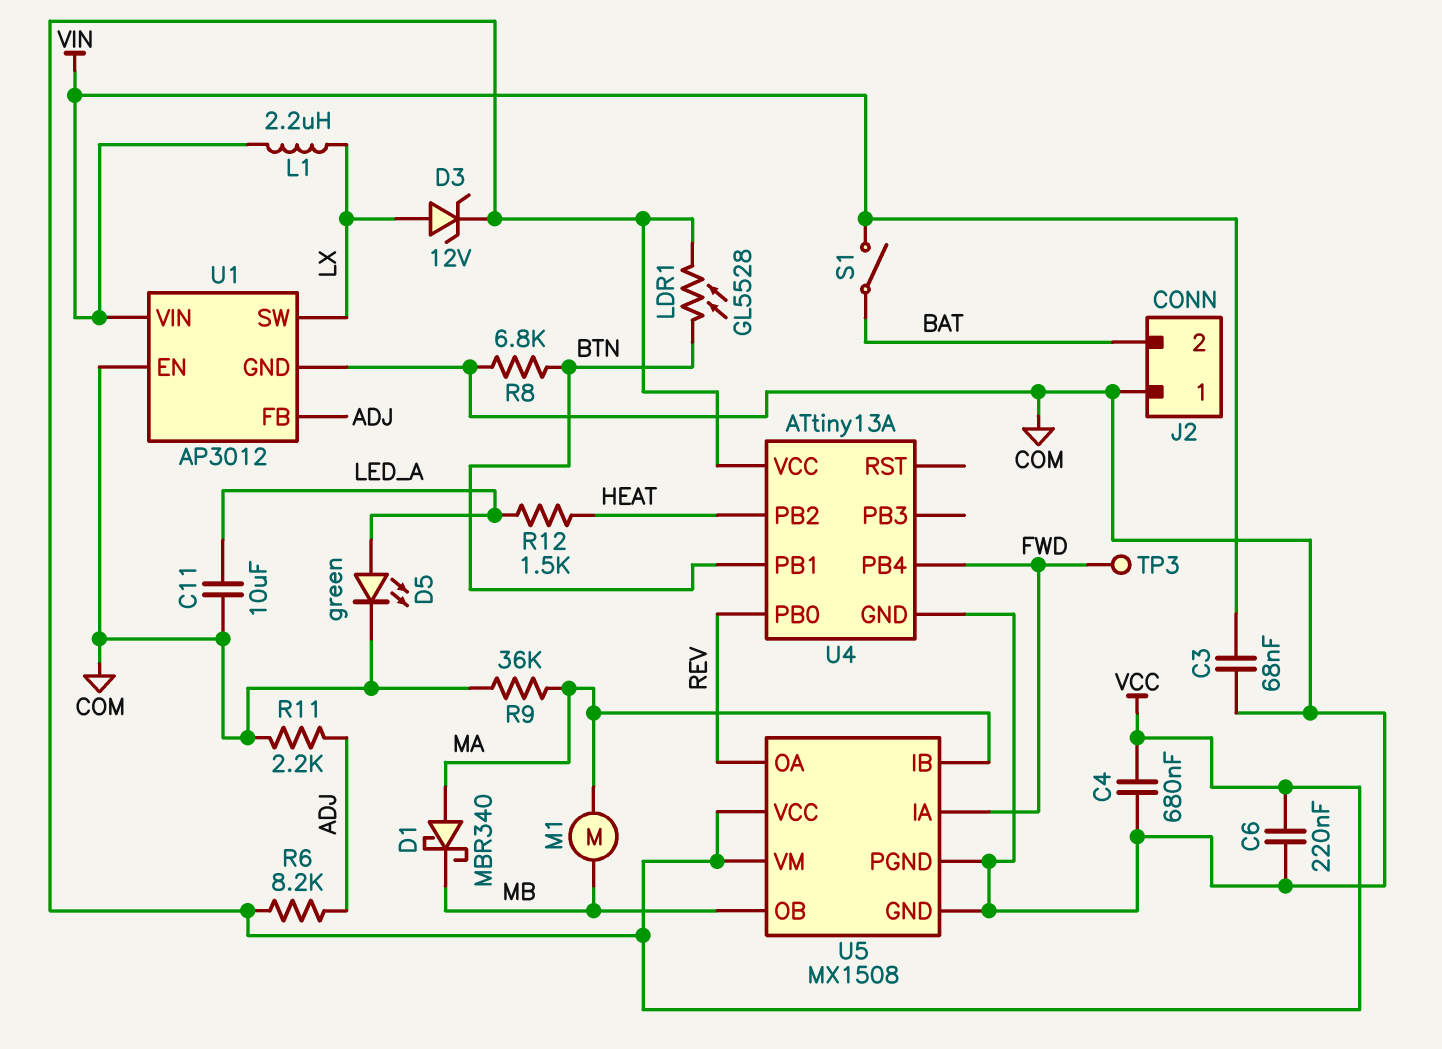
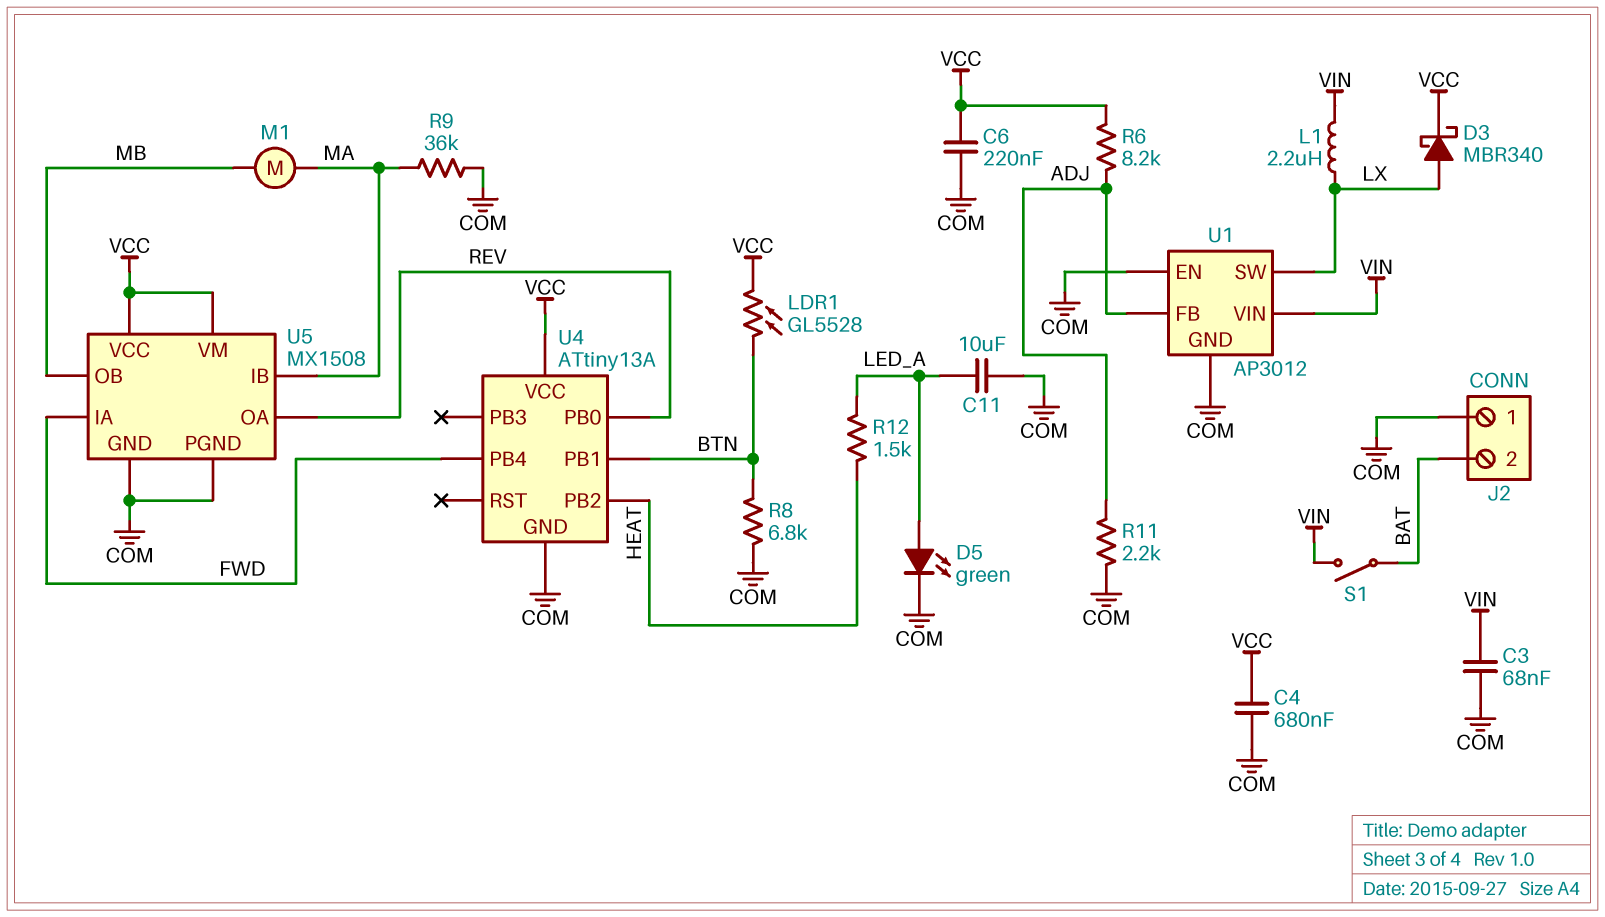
D1: schottky MBR340 (A MA, K MB) -> none
D3: zener 12V (A LX, K VCC) -> schottky MBR340 (A LX, K VCC)
TP3: test point (FWD) -> none

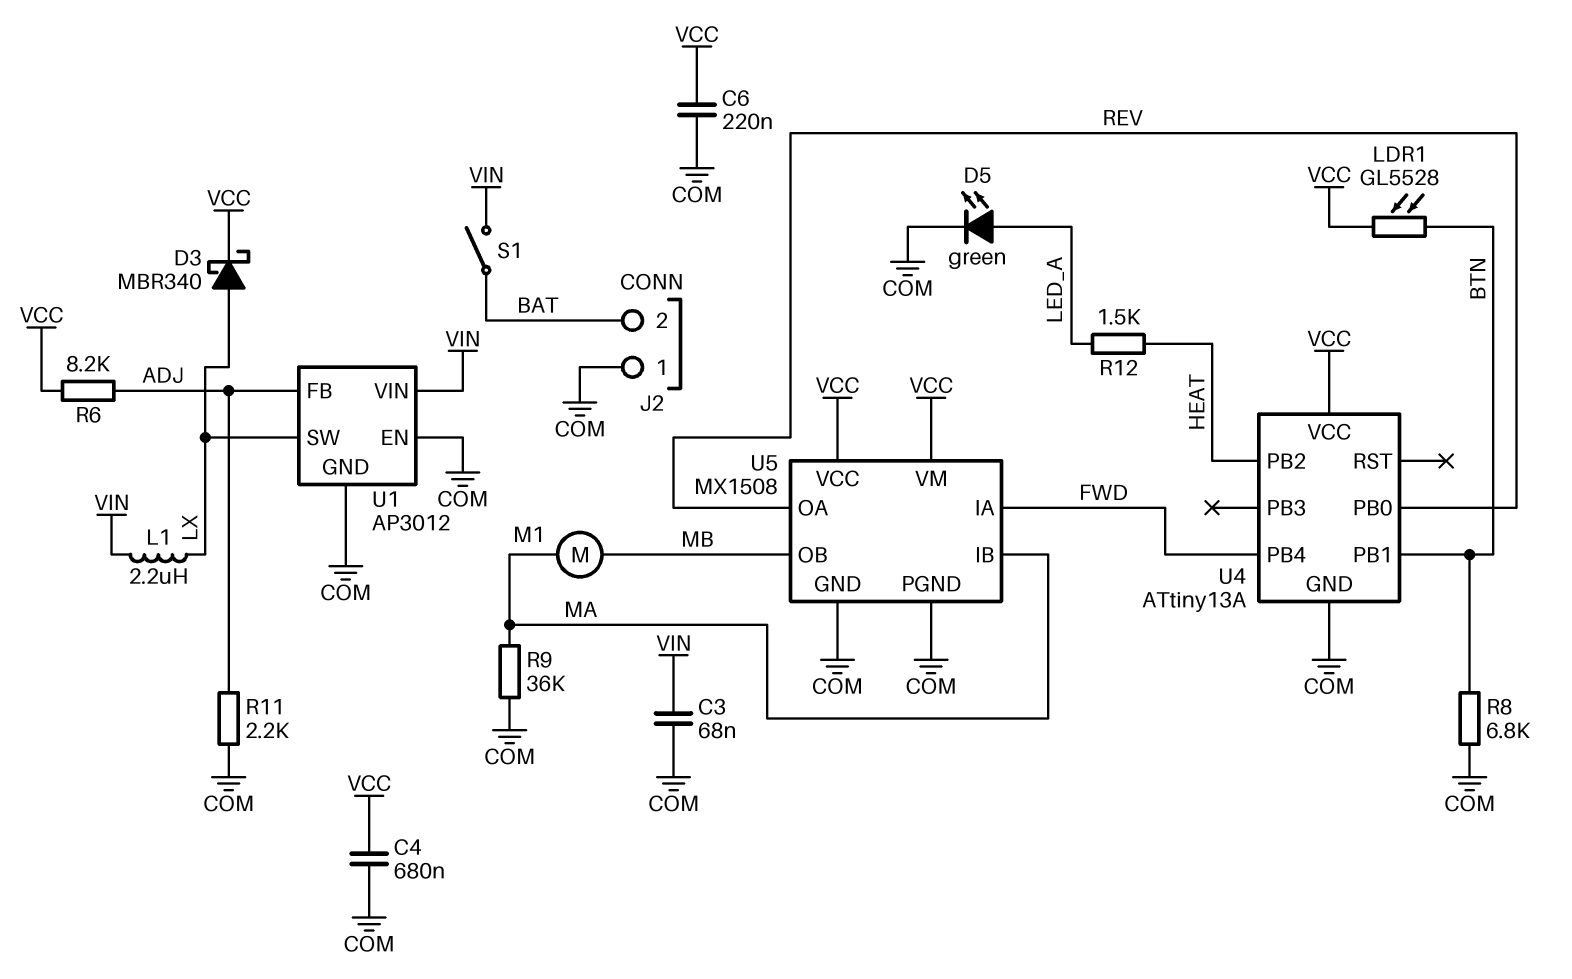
C11: 10uF (COM, LED_A) -> none

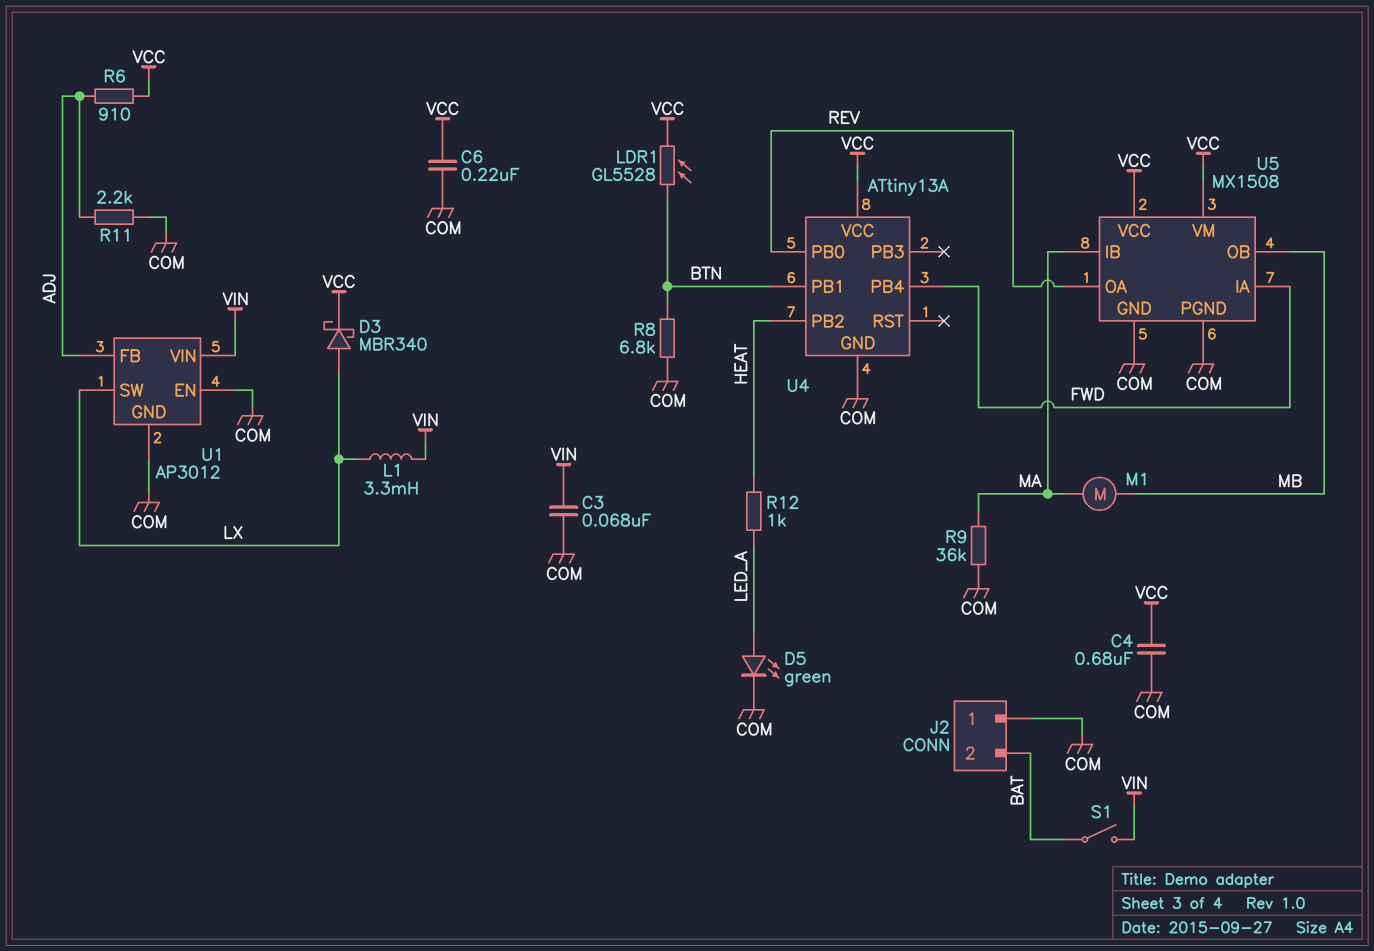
L1: 2.2uH (LX, VIN) -> 3.3mH (LX, VIN)
R6: 8.2k (ADJ, VCC) -> 910 (ADJ, VCC)
R12: 1.5k (HEAT, LED_A) -> 1k (HEAT, LED_A)

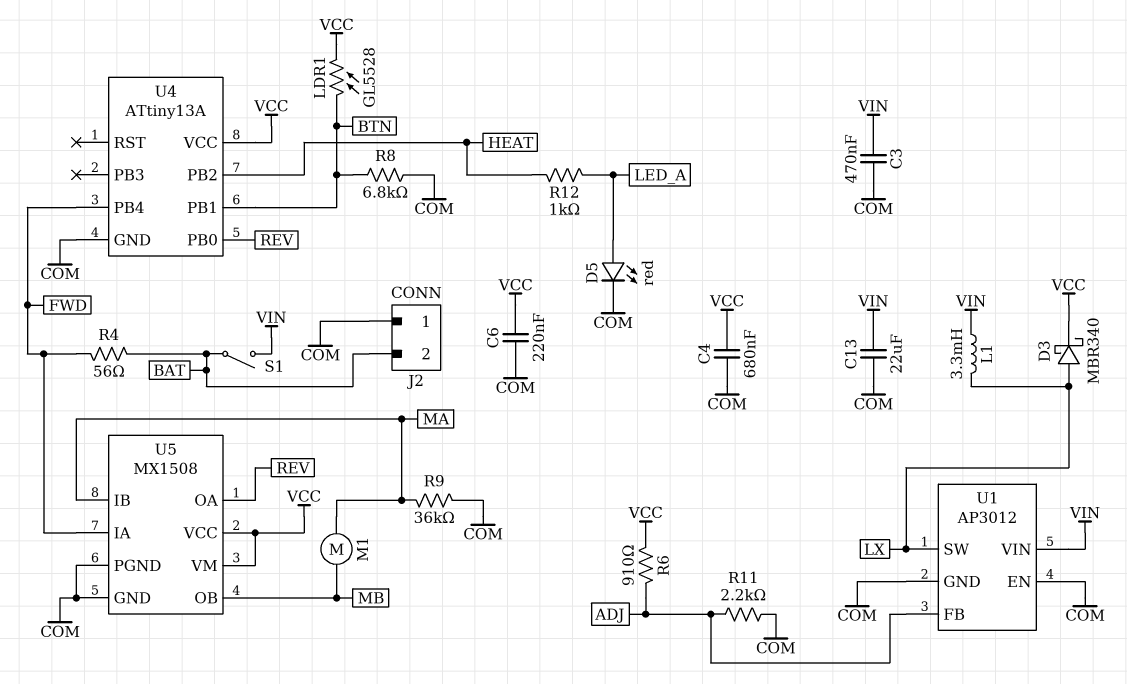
C3: 68nF (COM, VIN) -> 470nF (COM, VIN)
C13: none -> 22uF (COM, VIN)
D5: LED green (A LED_A, K COM) -> LED red (A LED_A, K COM)
R4: none -> 56 (BAT, FWD)

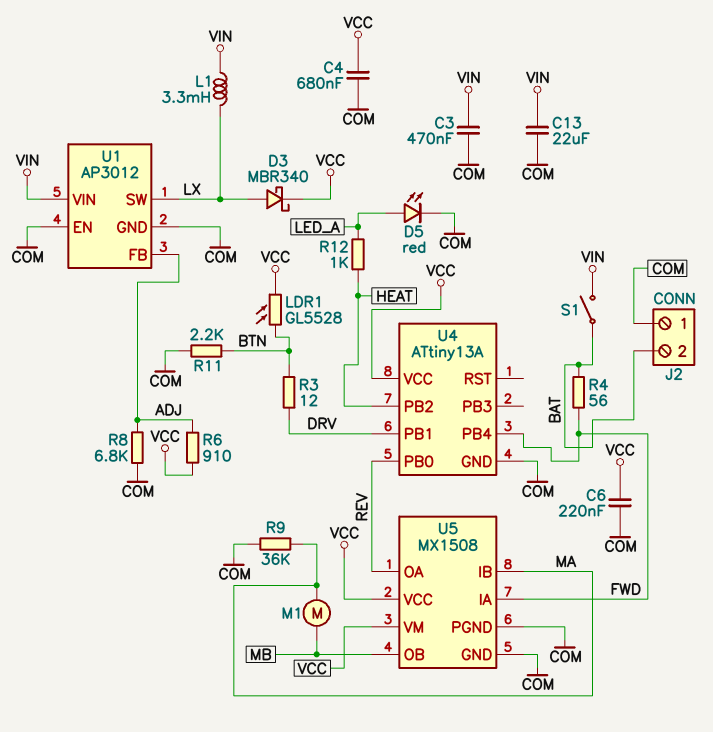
R3: none -> 12 (BTN, DRV)
R8: 6.8k (BTN, COM) -> 6.8k (ADJ, COM)
R11: 2.2k (ADJ, COM) -> 2.2k (BTN, COM)
U4 pin PB1: BTN -> DRV

